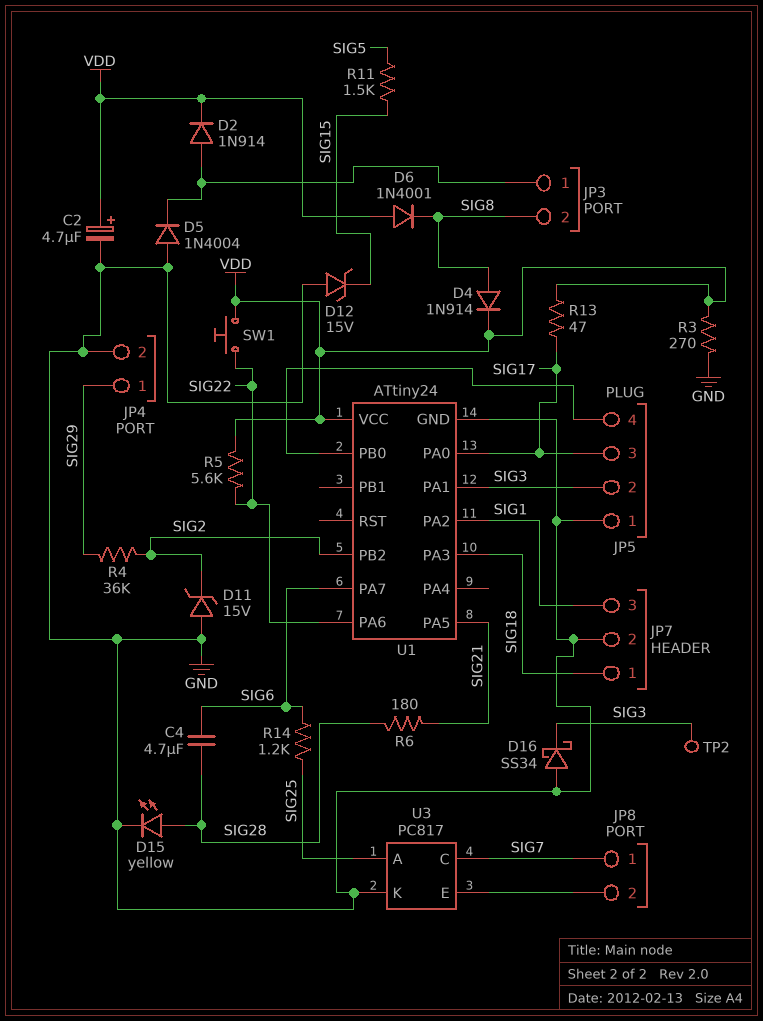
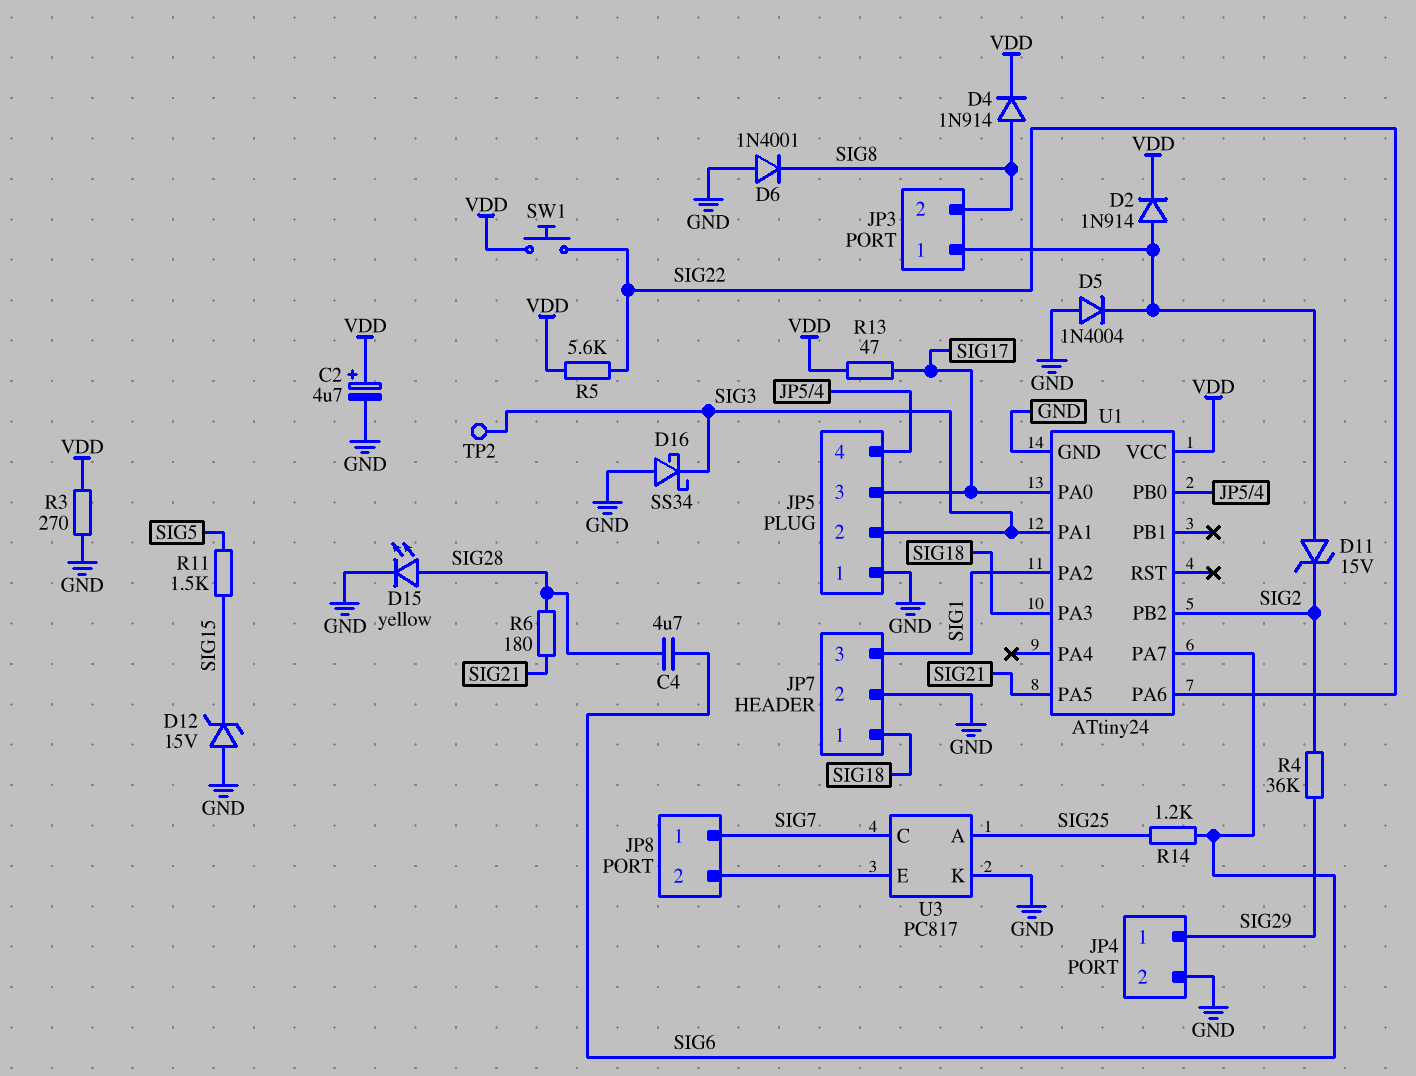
D6: diode 1N4001 (A VDD, K SIG8) -> diode 1N4001 (A GND, K SIG8)
D11: zener 15V (A GND, K SIG2) -> zener 15V (A JP3/1, K SIG2)

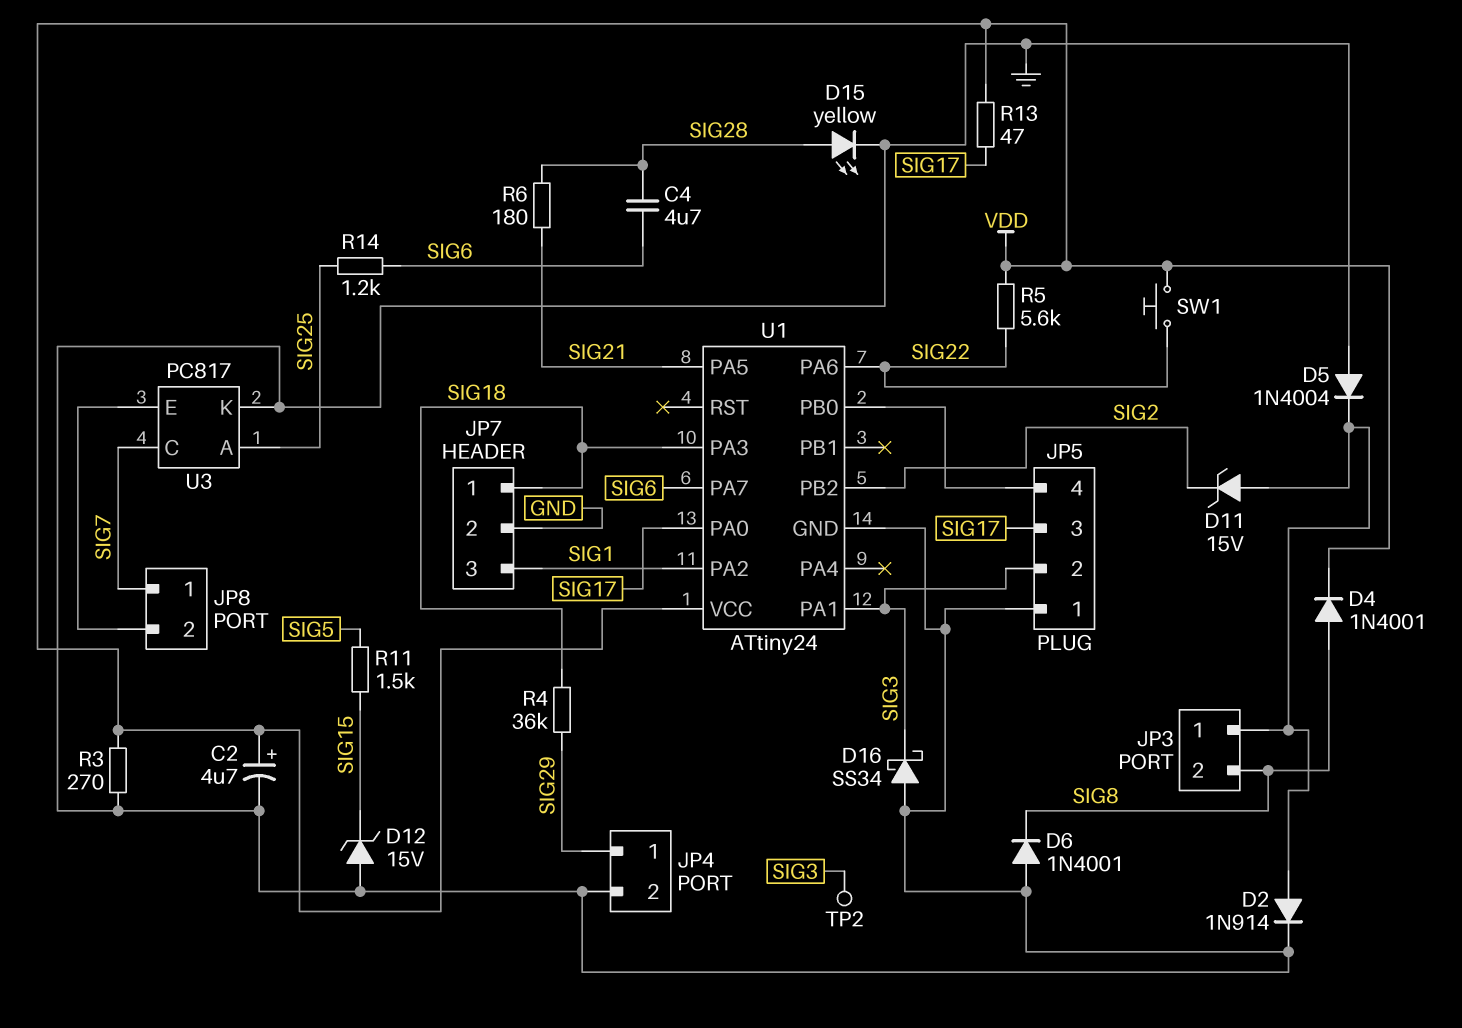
D2: diode 1N914 (A JP3/1, K VDD) -> diode 1N914 (A JP3/1, K GND)
D4: diode 1N914 (A SIG8, K VDD) -> diode 1N4001 (A SIG8, K VDD)
R4: 36k (SIG2, SIG29) -> 36k (SIG18, SIG29)

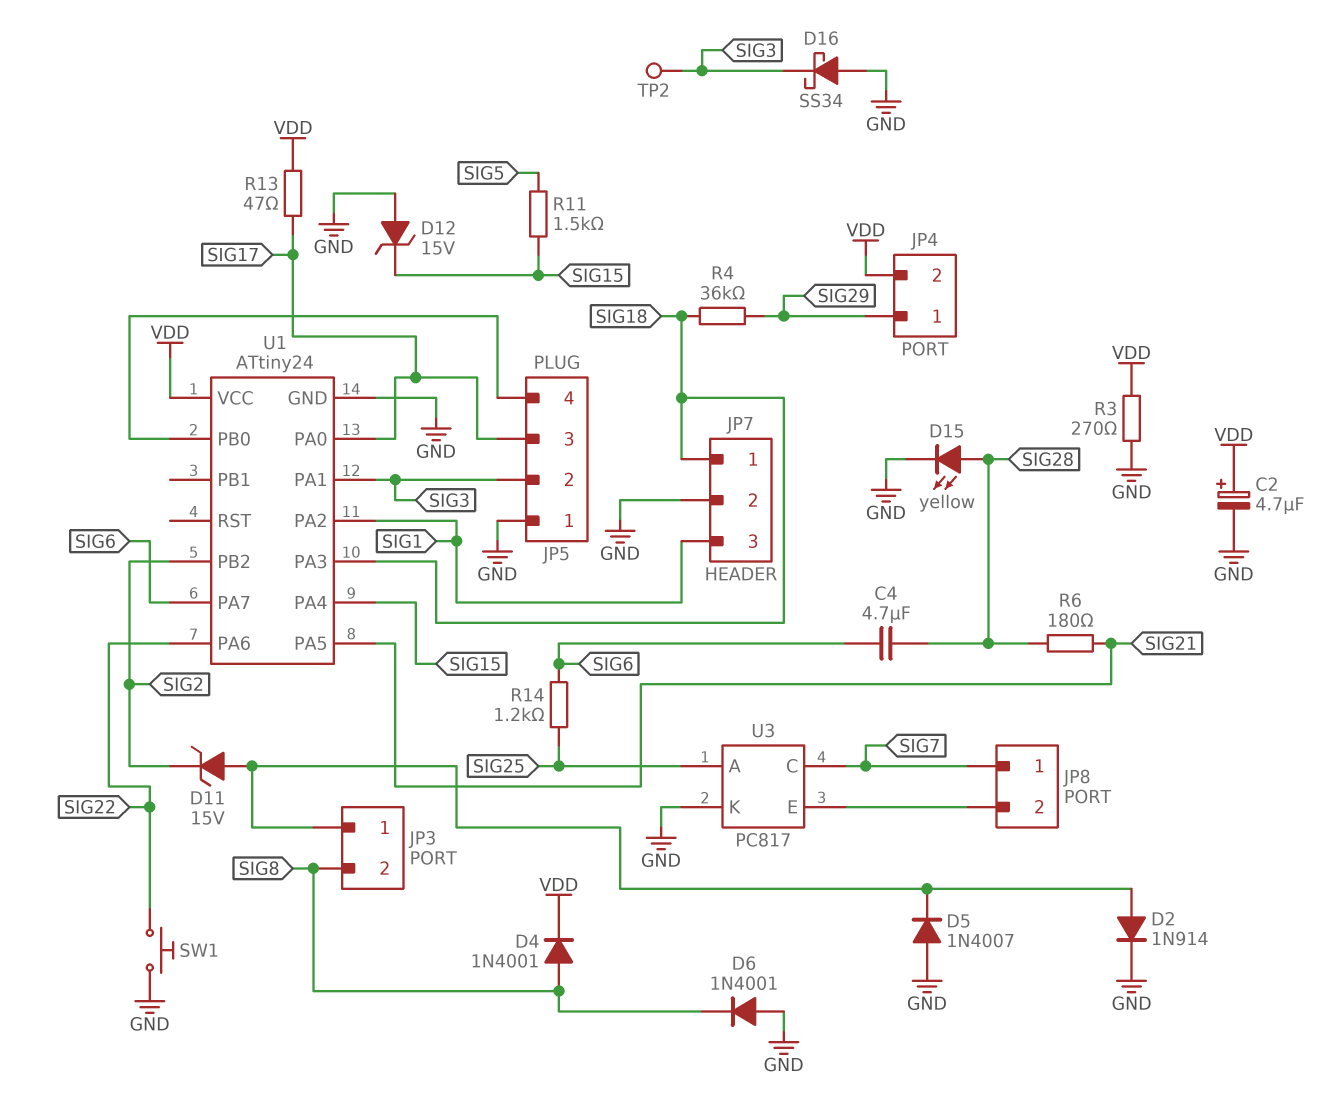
D5: diode 1N4004 (A GND, K JP3/1) -> diode 1N4007 (A GND, K JP3/1)
JP4 pin 2: GND -> VDD
R5: 5.6k (SIG22, VDD) -> none
SW1: button (SIG22, VDD) -> button (GND, SIG22)
U1 pin PA4: none -> SIG15

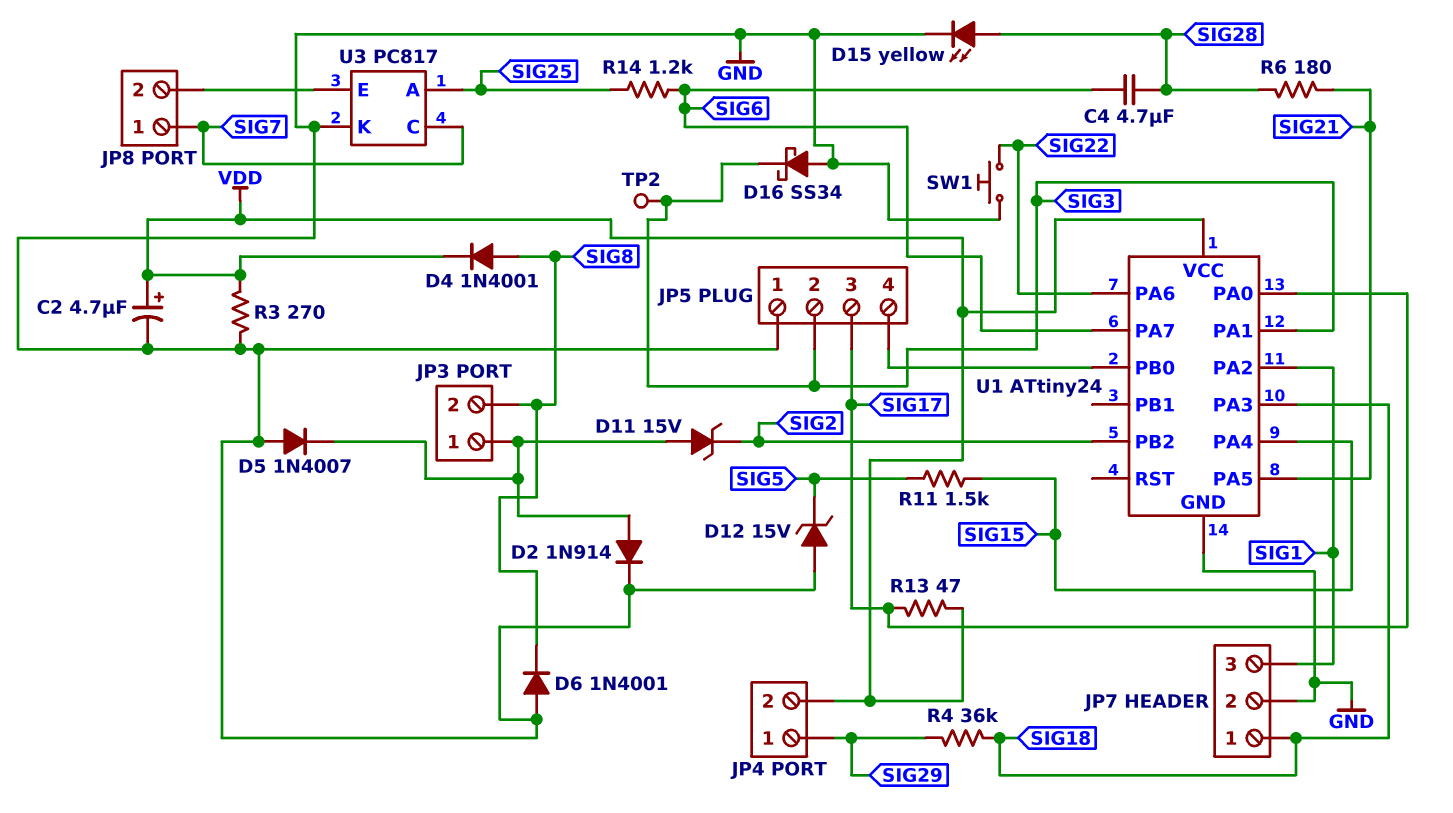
D12: zener 15V (A GND, K SIG15) -> zener 15V (A GND, K SIG5)

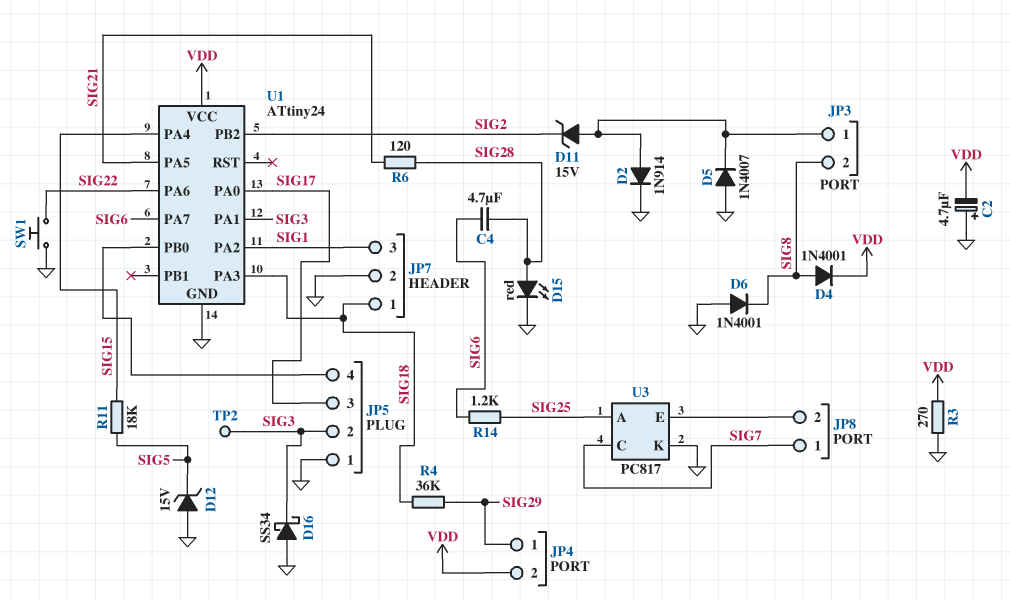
C2: 4.7uF (plus VDD, minus GND) -> 4.7uF (plus GND, minus VDD)
D15: LED yellow (A SIG28, K GND) -> LED red (A SIG28, K GND)
R6: 180 (SIG21, SIG28) -> 120 (SIG21, SIG28)
R11: 1.5k (SIG5, SIG15) -> 18k (SIG5, SIG15)
R13: 47 (SIG17, VDD) -> none

